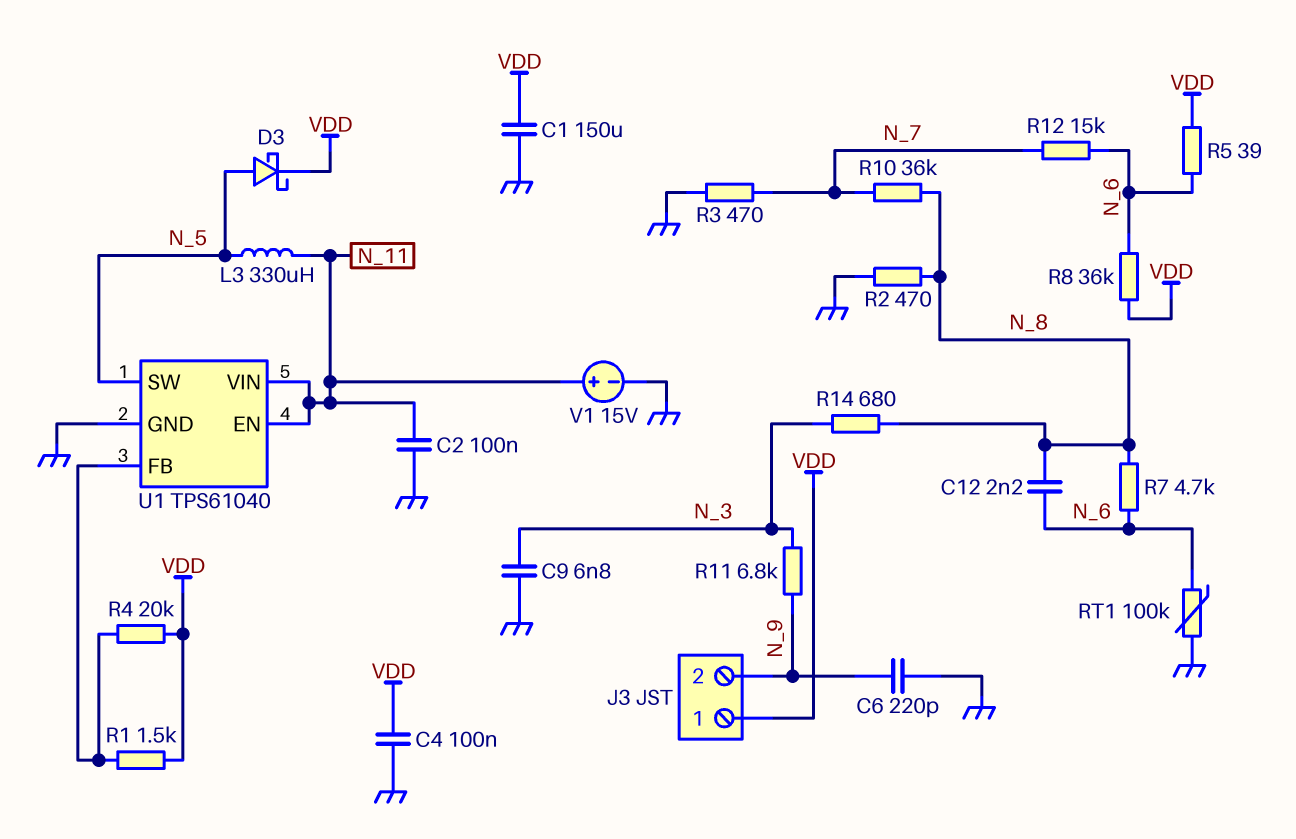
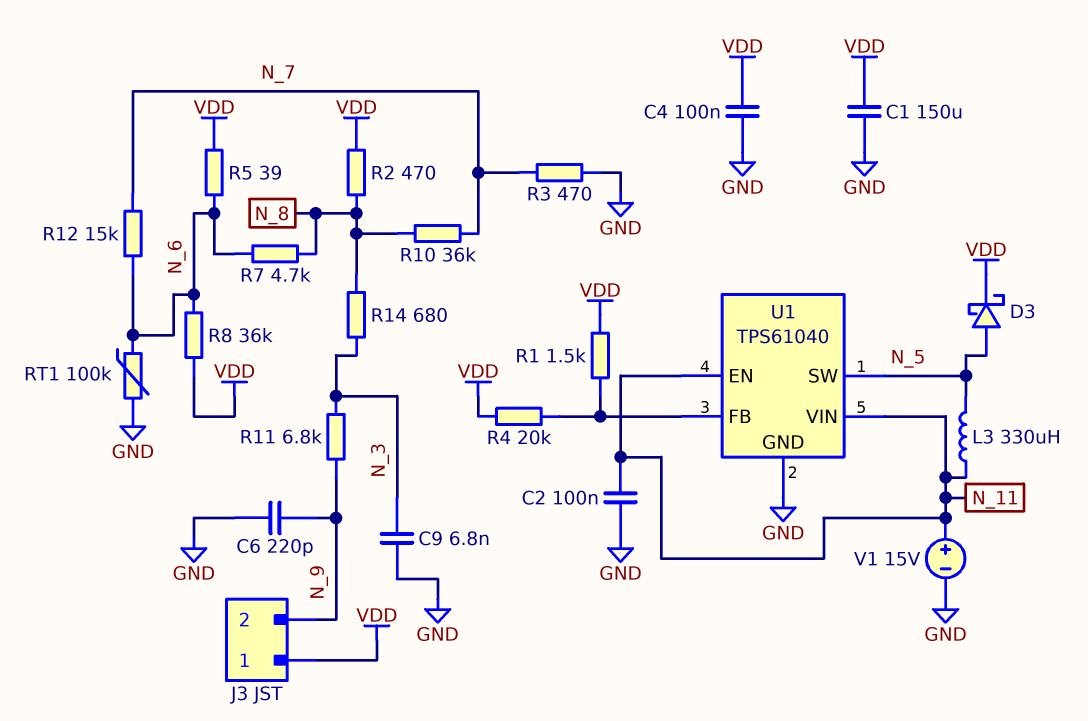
C12: 2.2nF (N_6, N_8) -> none
R2: 470 (GND, N_8) -> 470 (N_8, VDD)

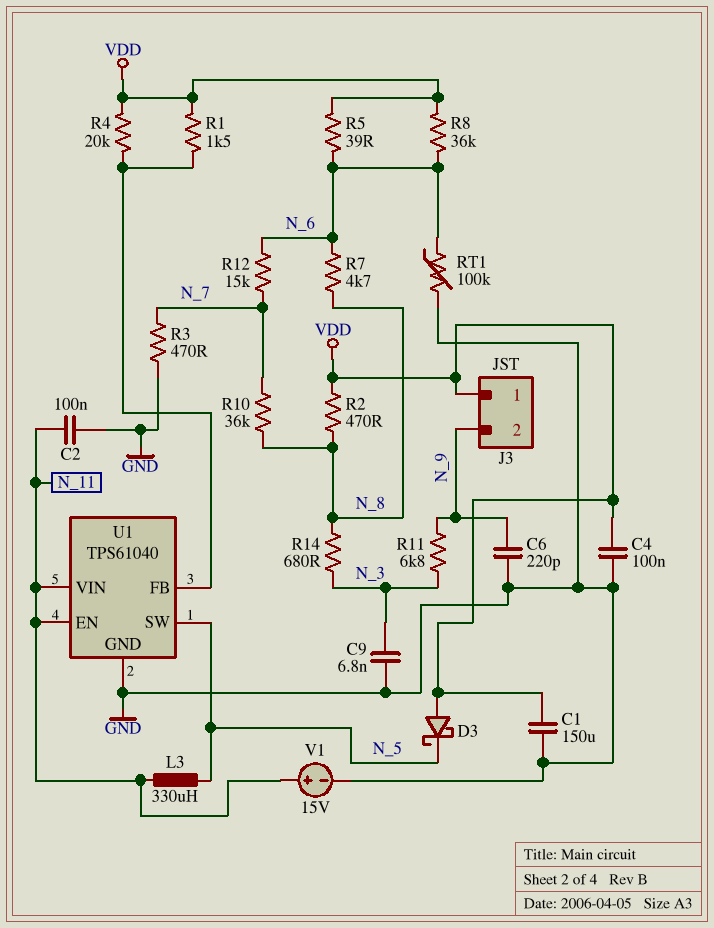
D3: schottky (A N_5, K VDD) -> schottky (A VDD, K N_5)

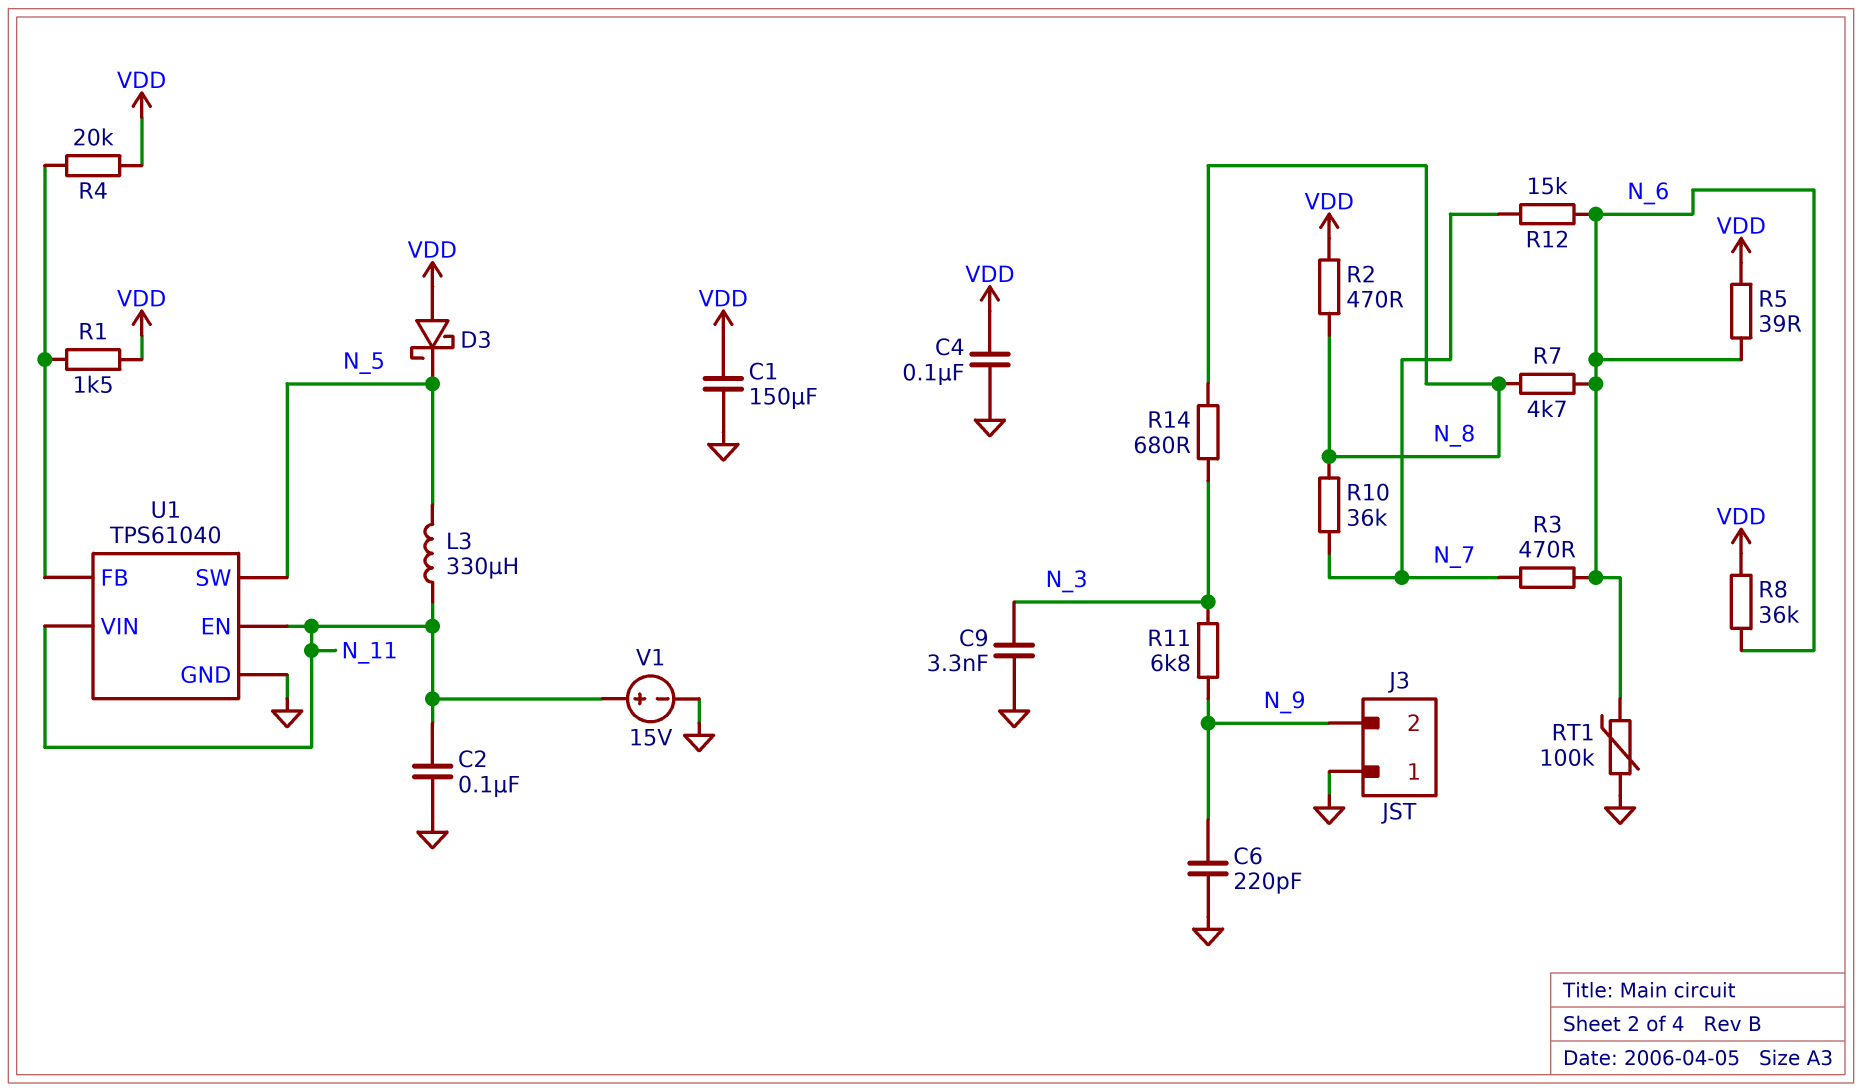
C9: 6.8nF (GND, N_3) -> 3.3nF (GND, N_3)
J3 pin 1: VDD -> GND
R3: 470 (GND, N_7) -> 470 (N_6, N_7)

